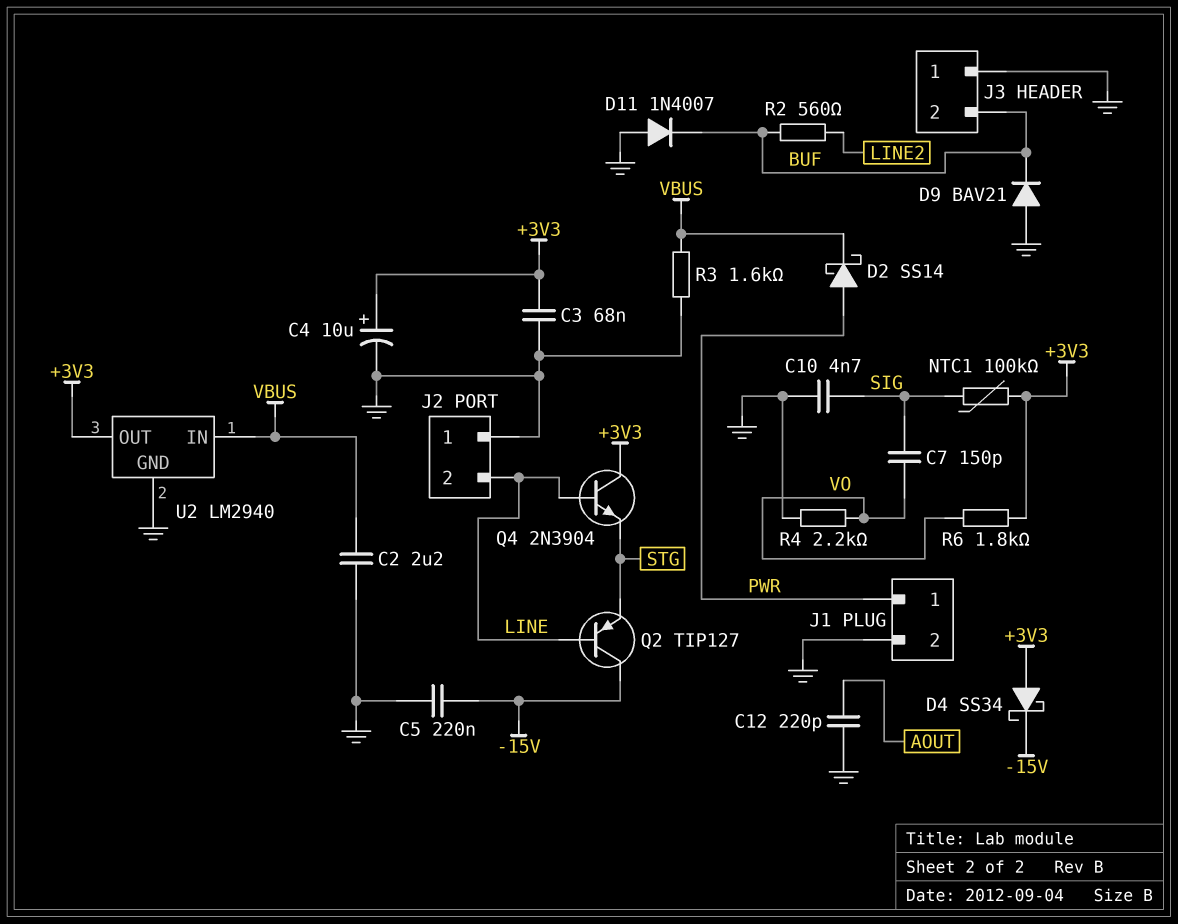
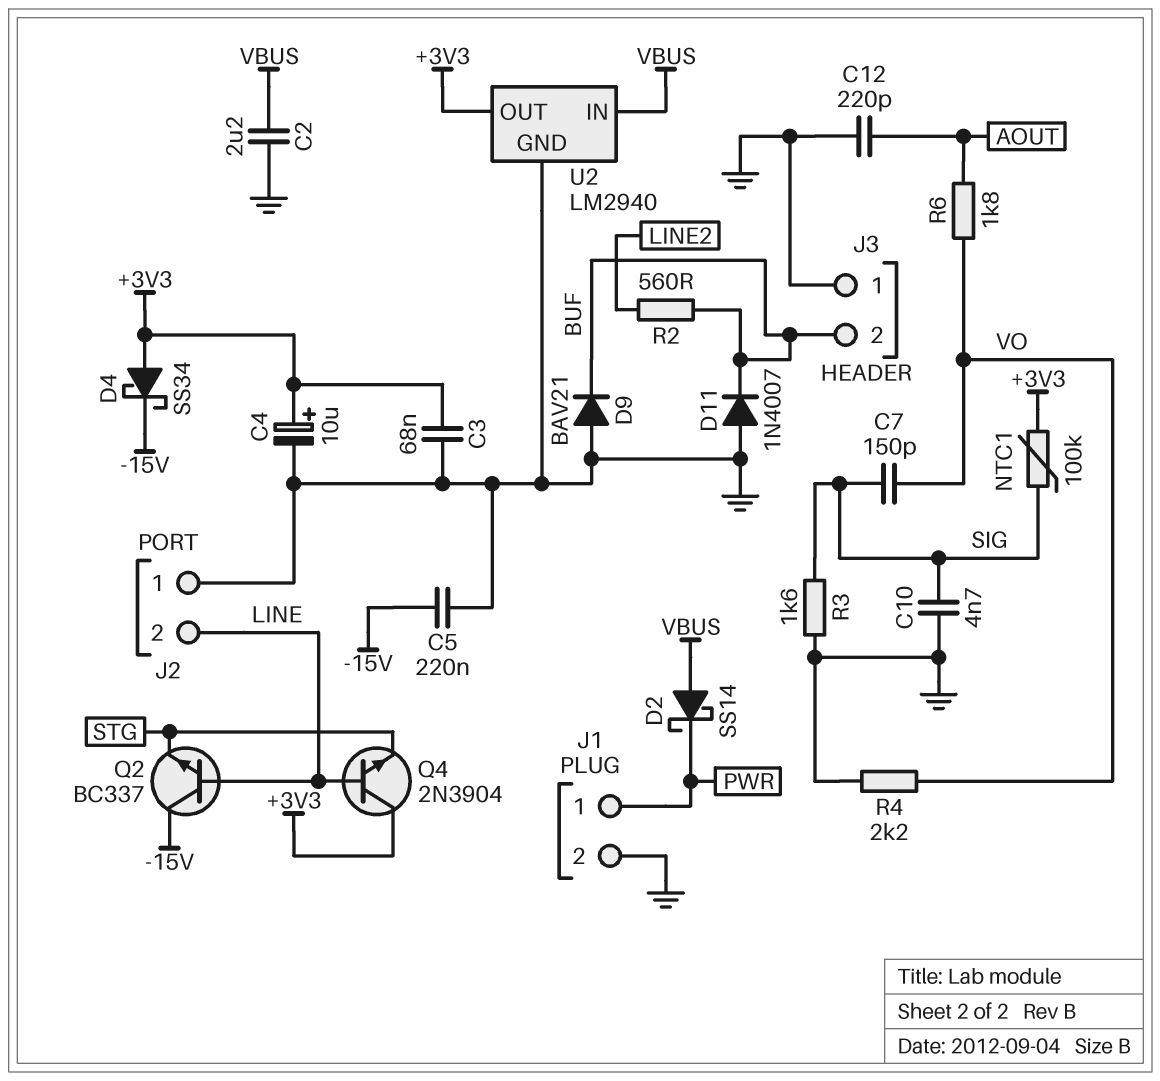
D2: schottky SS14 (A PWR, K VBUS) -> schottky SS14 (A VBUS, K PWR)
Q2: PNP TIP127 (B LINE, C -15V, E STG) -> NPN BC337 (B LINE, C -15V, E STG)
R3: 1.6k (GND, VBUS) -> 1.6k (GND, SIG)
R6: 1.8k (+3V3, VO) -> 1.8k (AOUT, VO)

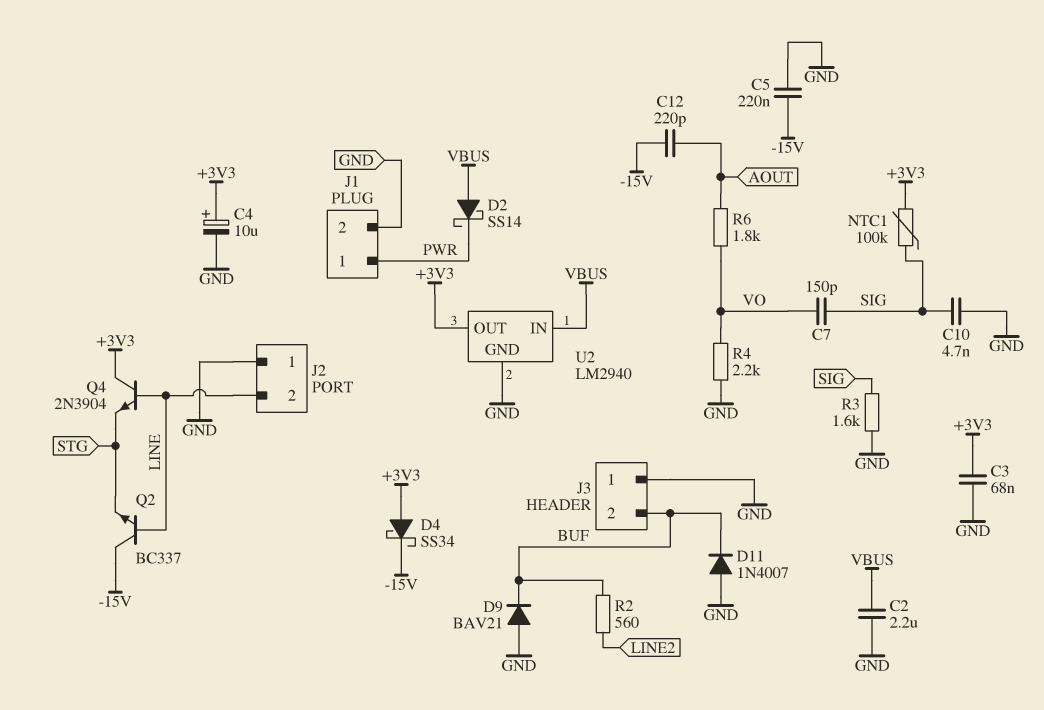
C12: 220pF (AOUT, GND) -> 220pF (-15V, AOUT)

